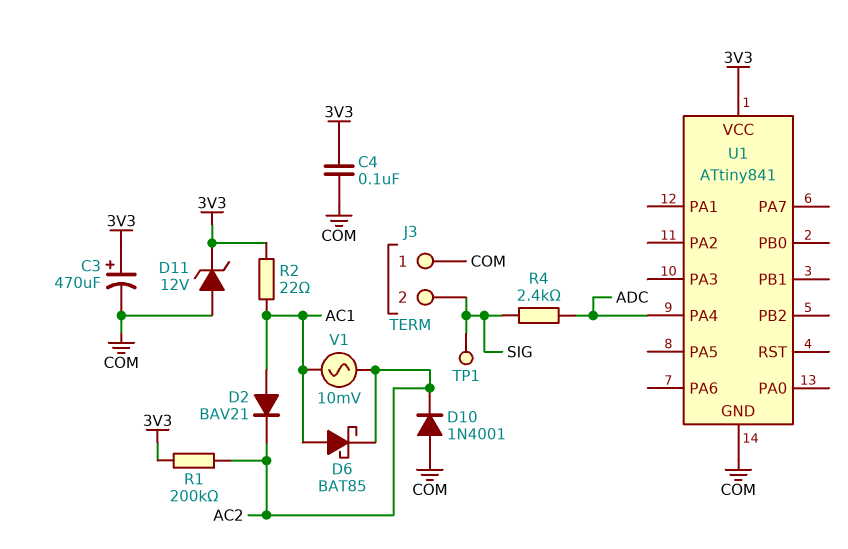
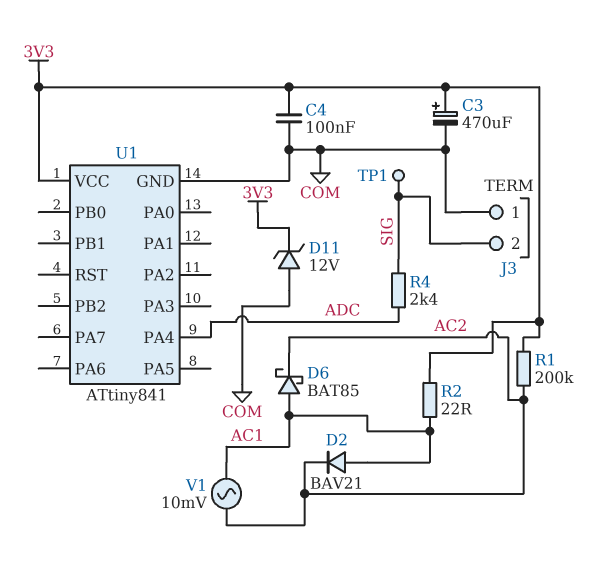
D10: diode 1N4001 (A COM, K AC2) -> none

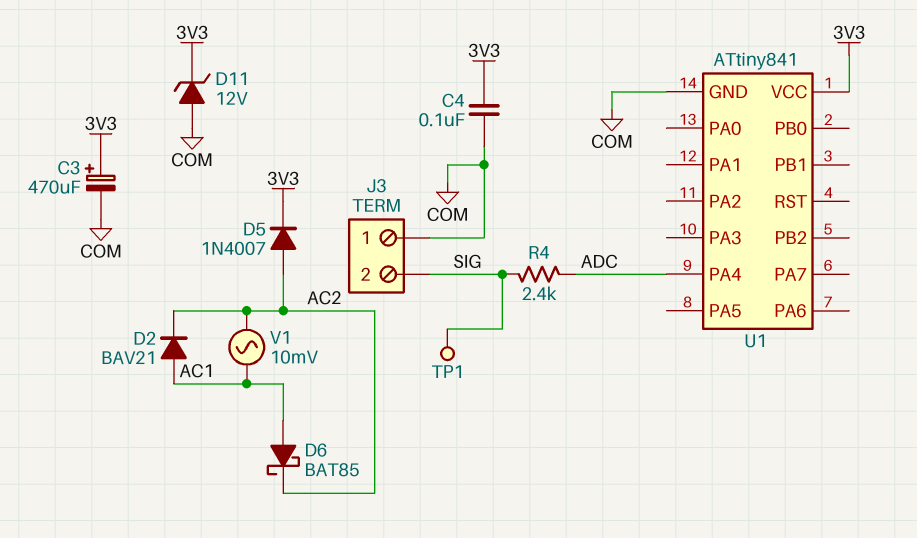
D5: none -> diode 1N4007 (A AC2, K 3V3)
R1: 200k (3V3, AC2) -> none
R2: 22 (3V3, AC1) -> none

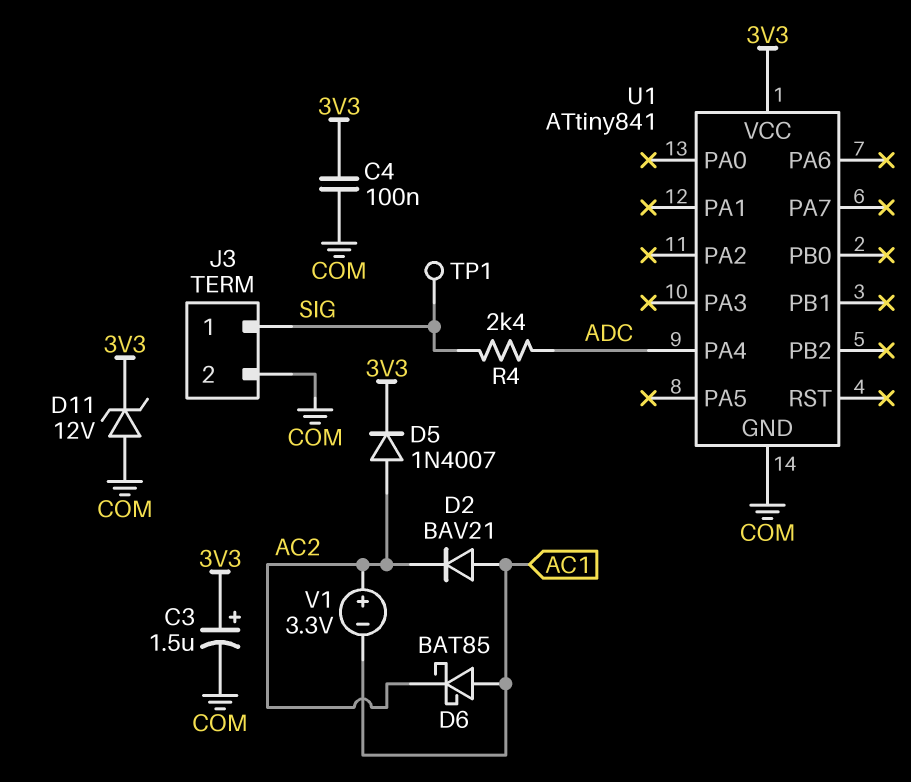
C3: 470uF (plus 3V3, minus COM) -> 1.5uF (plus 3V3, minus COM)
J3 pin 1: COM -> SIG
J3 pin 2: SIG -> COM
V1: AC 10mV (AC1, AC2) -> 3.3V (plus AC2, minus AC1)

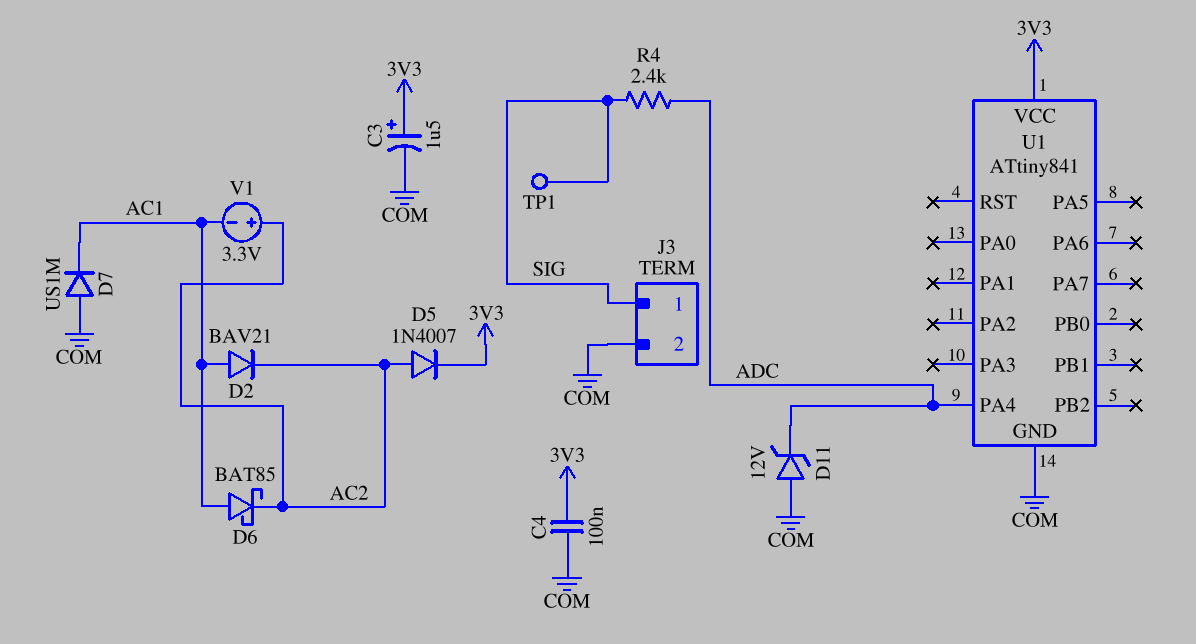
D7: none -> diode US1M (A COM, K AC1)
D11: zener 12V (A COM, K 3V3) -> zener 12V (A COM, K ADC)

